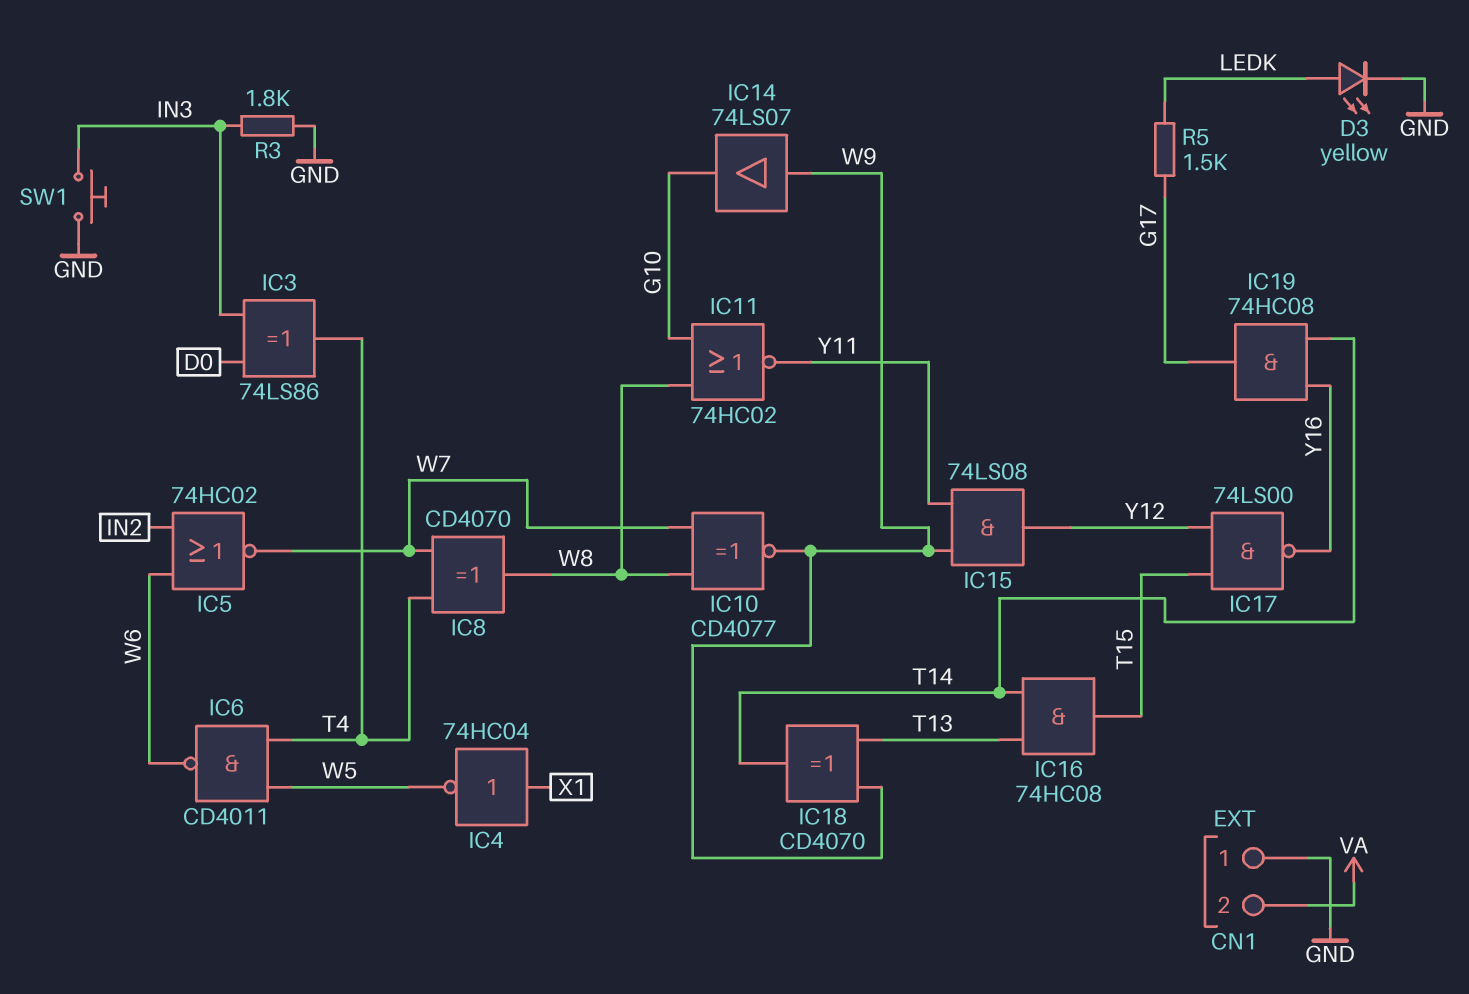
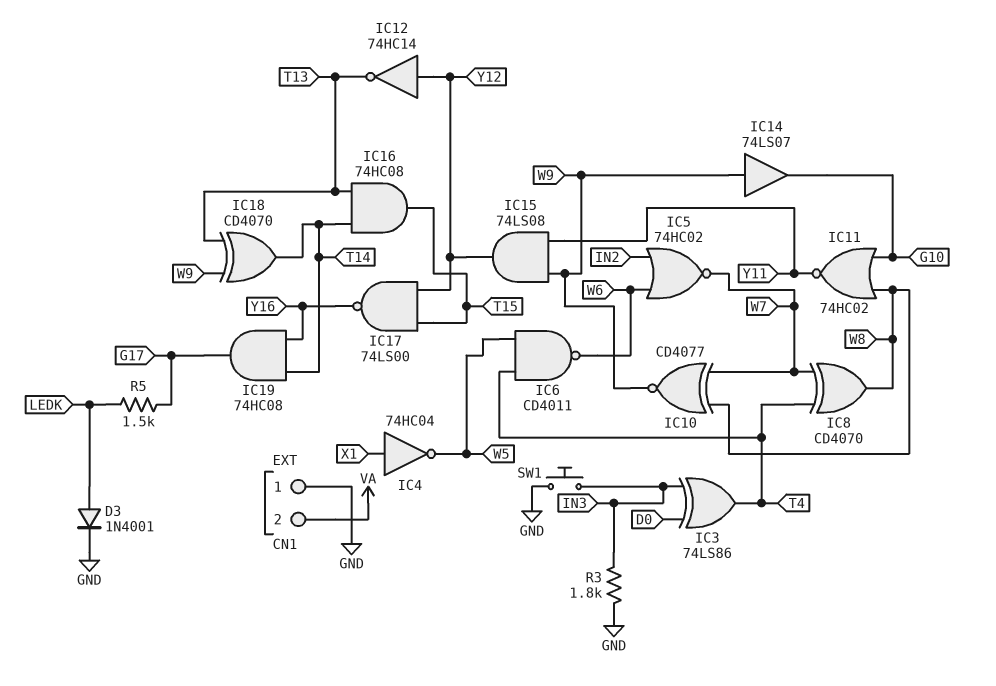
D3: LED yellow (A LEDK, K GND) -> diode 1N4001 (A LEDK, K GND)
IC12: none -> NOT 74HC14 (in Y12, out T13)

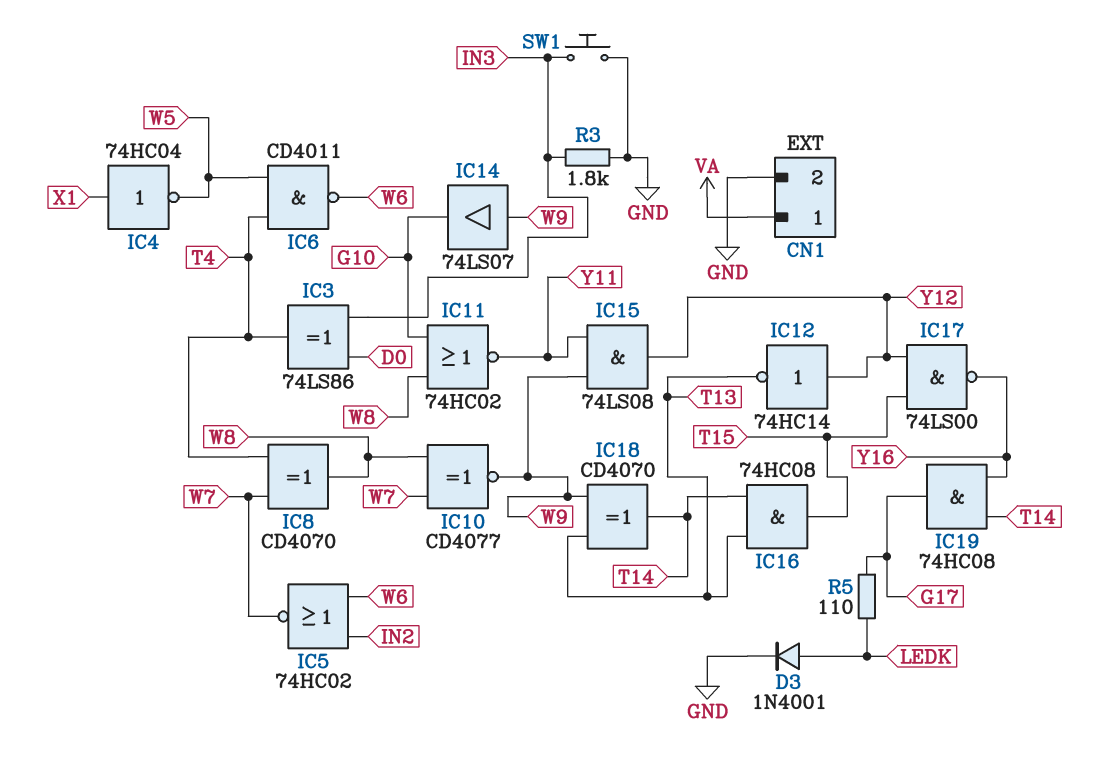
CN1 pin 1: GND -> VA
CN1 pin 2: VA -> GND
R5: 1.5k (G17, LEDK) -> 110 (G17, LEDK)

